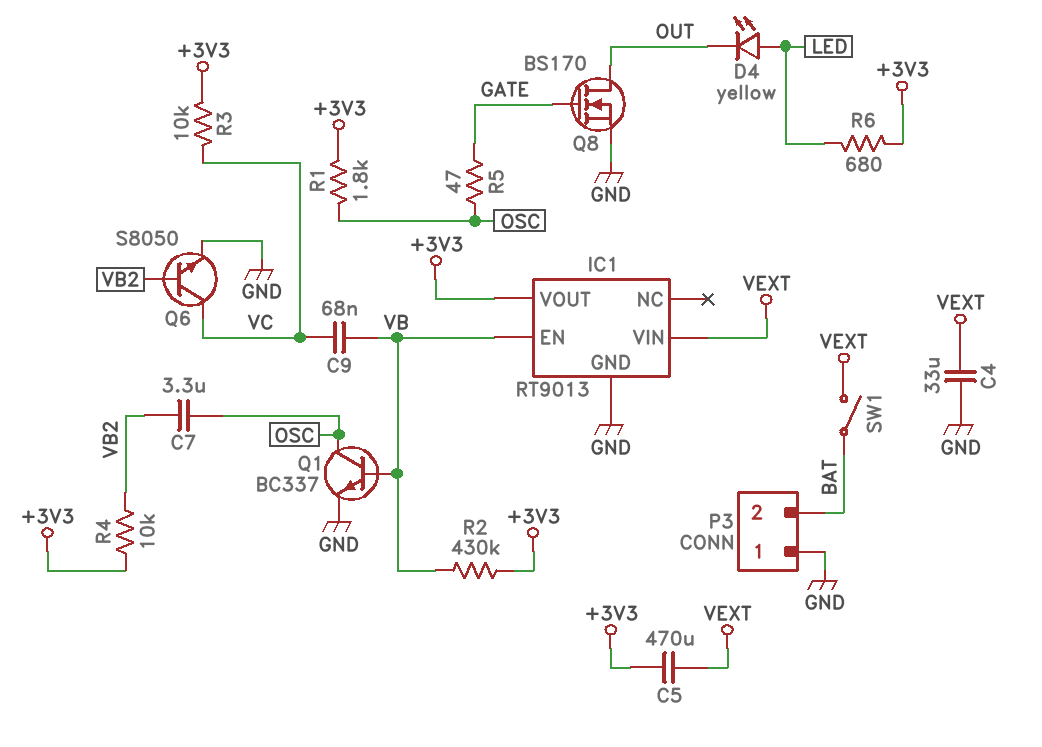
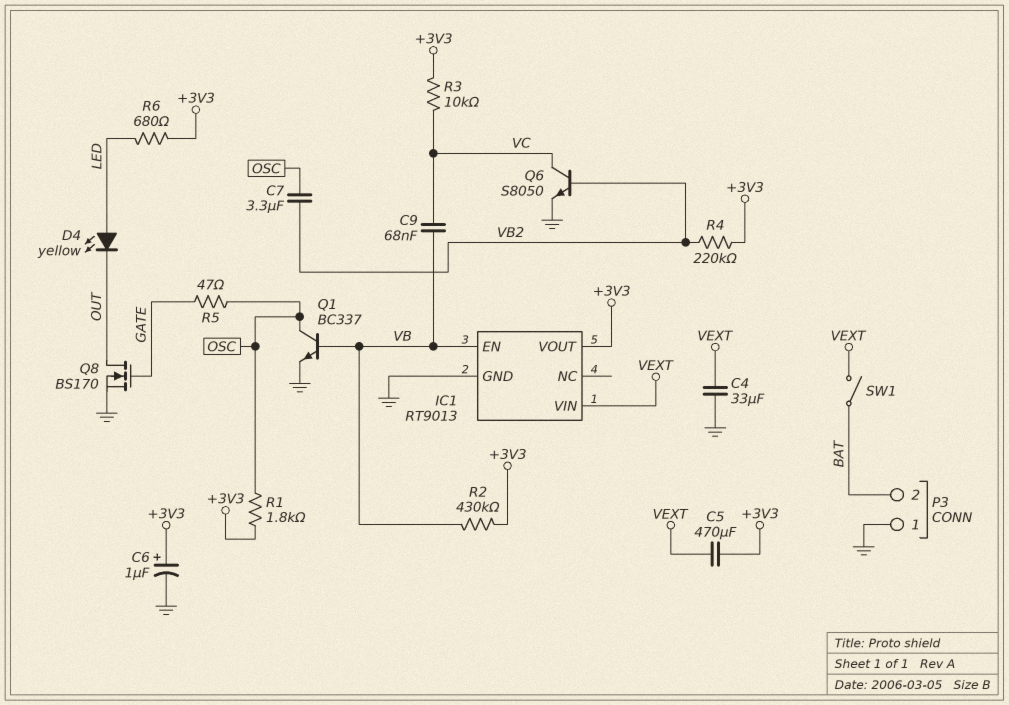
C6: none -> 1uF (plus +3V3, minus GND)
R4: 10k (+3V3, VB2) -> 220k (+3V3, VB2)

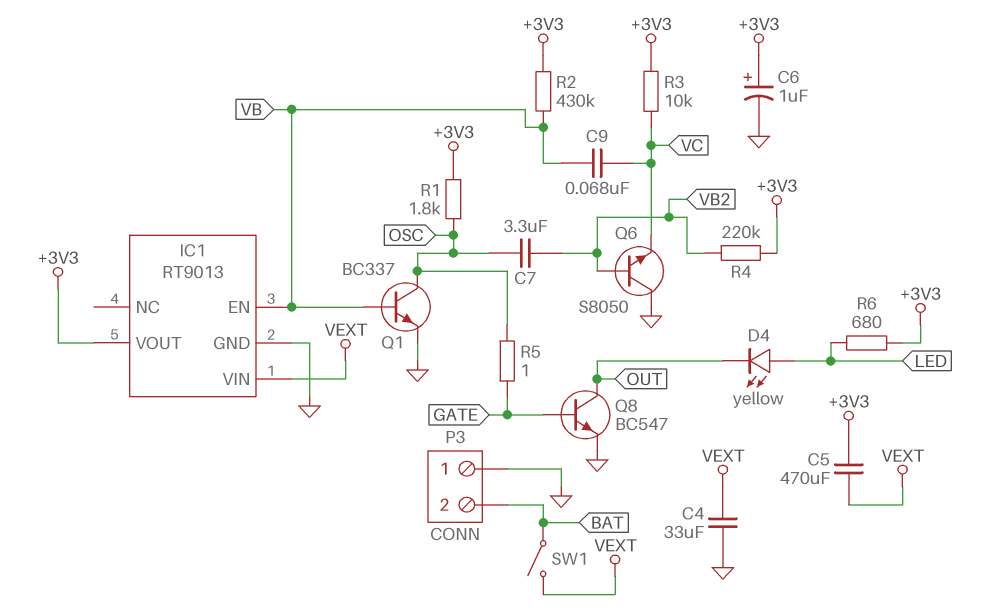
Q6: NPN S8050 (B VB2, C VC, E GND) -> NPN S8050 (B VB2, C GND, E VC)
Q8: NMOS BS170 (G GATE, D OUT, S GND) -> NPN BC547 (B GATE, C OUT, E GND)
R5: 47 (GATE, OSC) -> 1 (GATE, OSC)

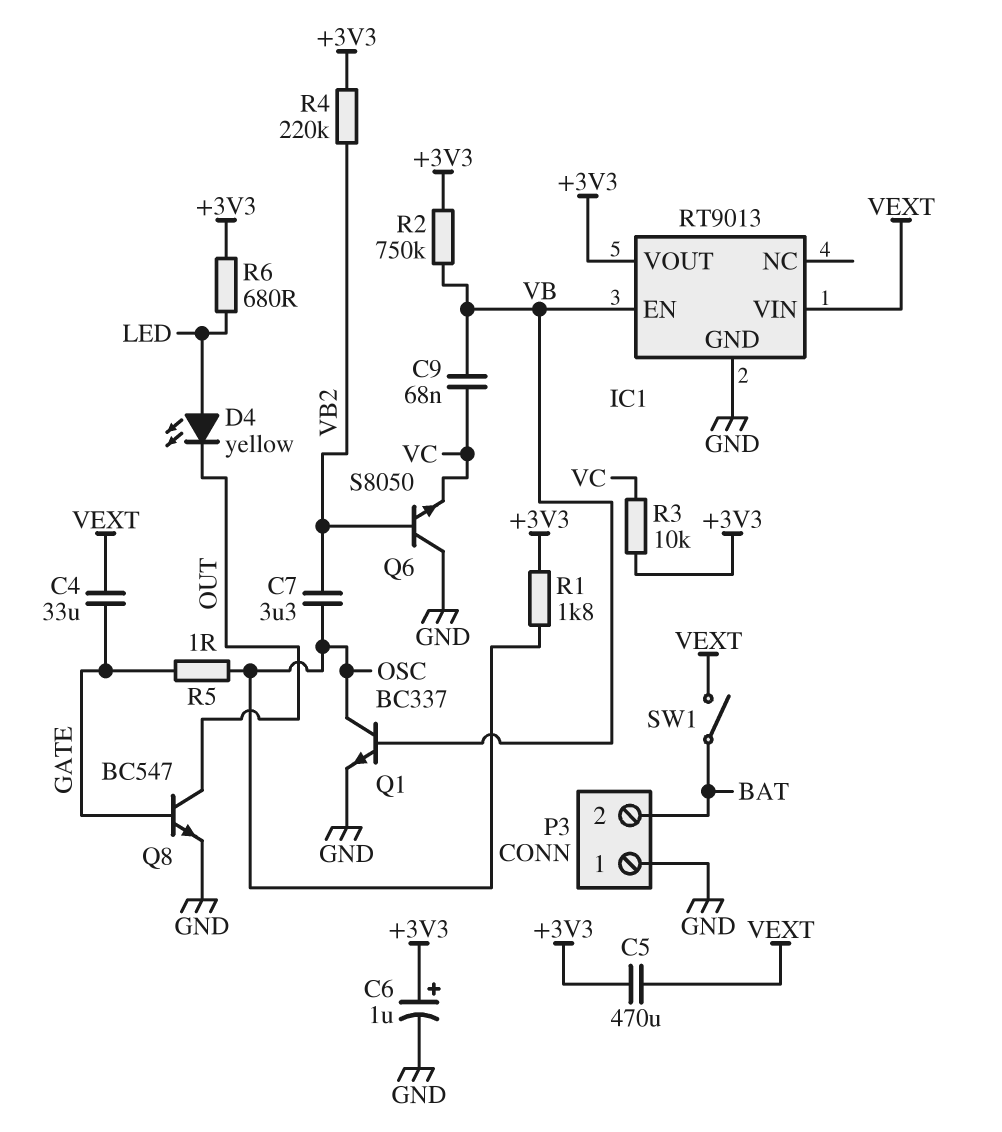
C4: 33uF (GND, VEXT) -> 33uF (GATE, VEXT)
R2: 430k (+3V3, VB) -> 750k (+3V3, VB)

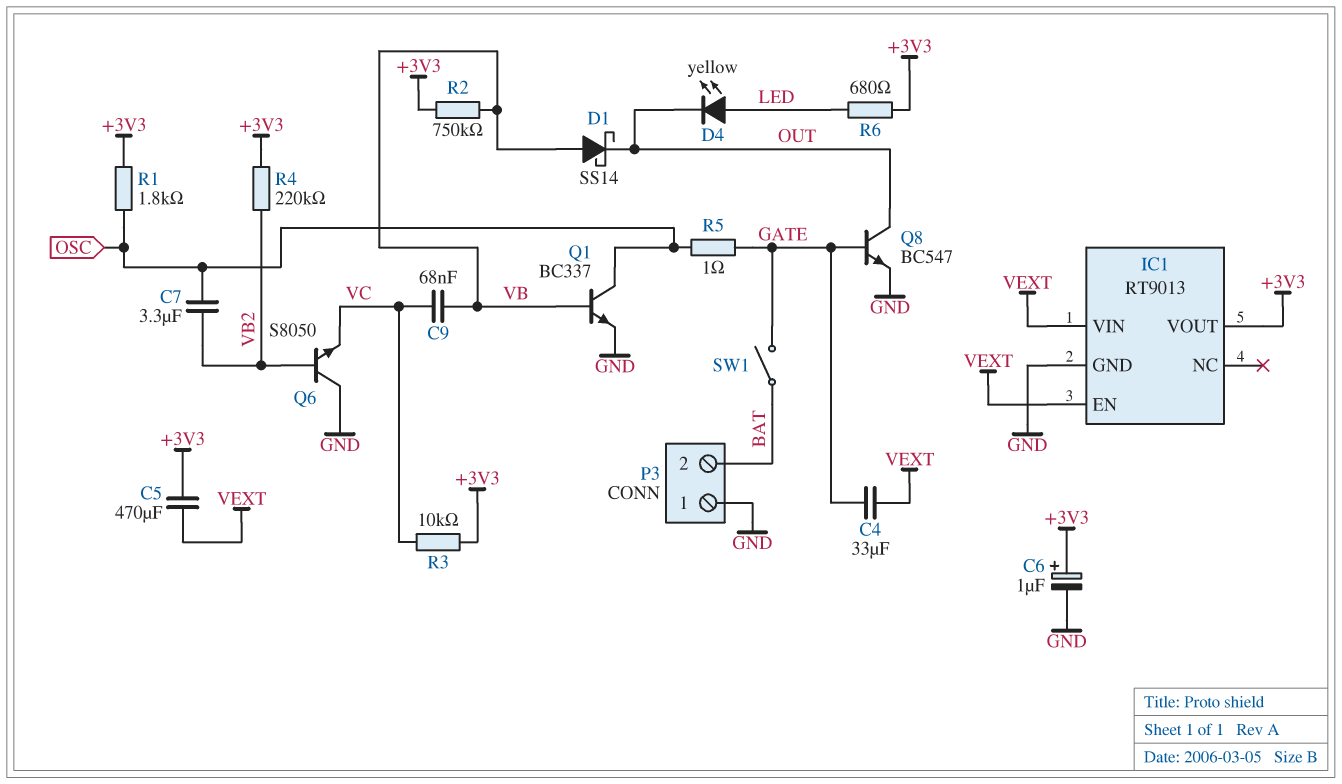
D1: none -> schottky SS14 (A VB, K OUT)
IC1 pin EN: VB -> VEXT
SW1: switch (BAT, VEXT) -> switch (BAT, GATE)

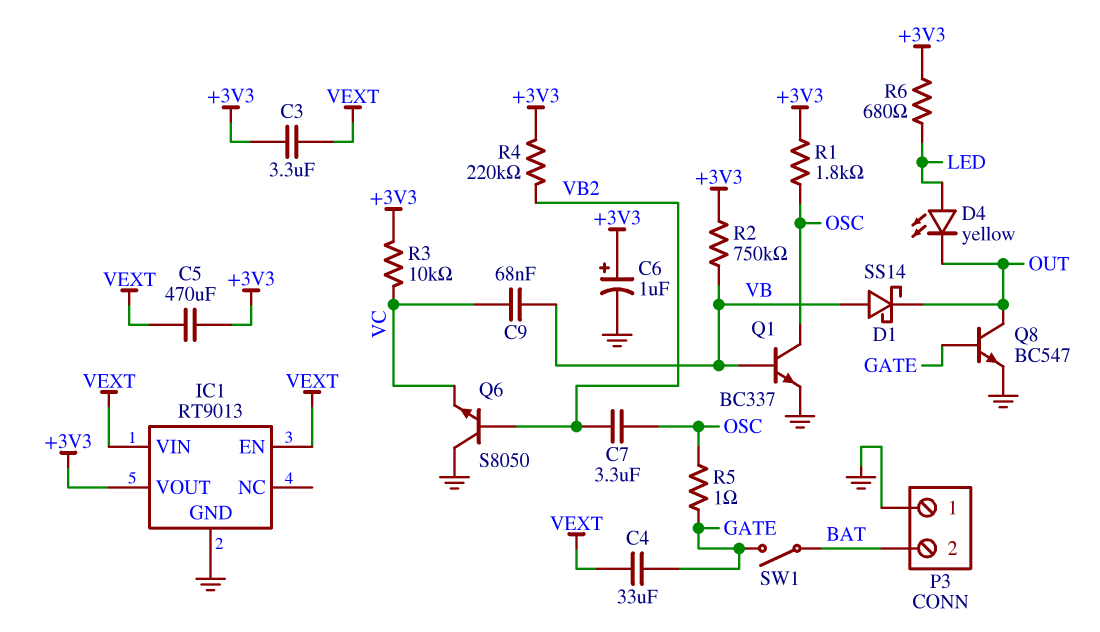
C3: none -> 3.3uF (+3V3, VEXT)

